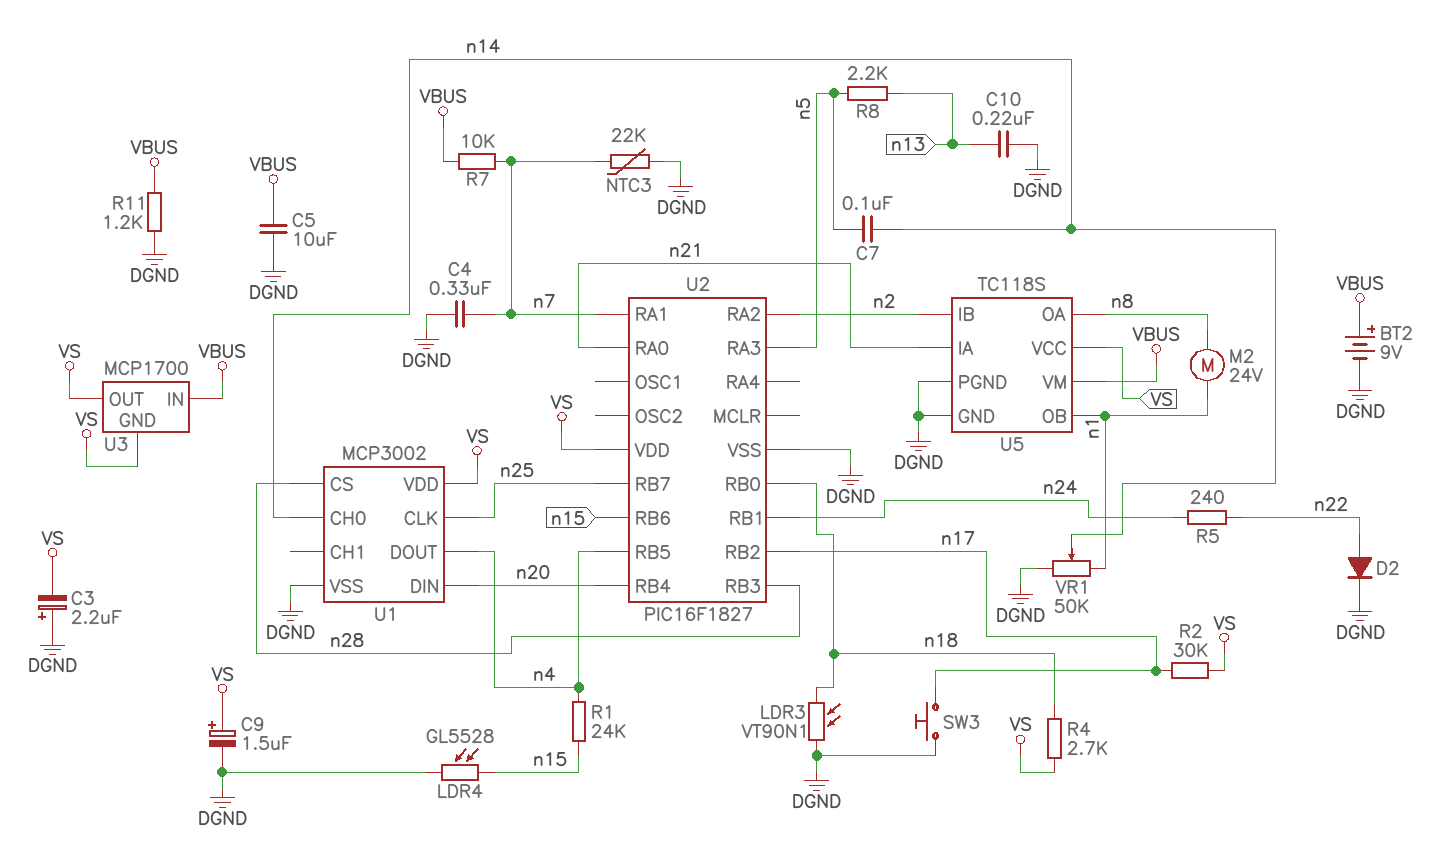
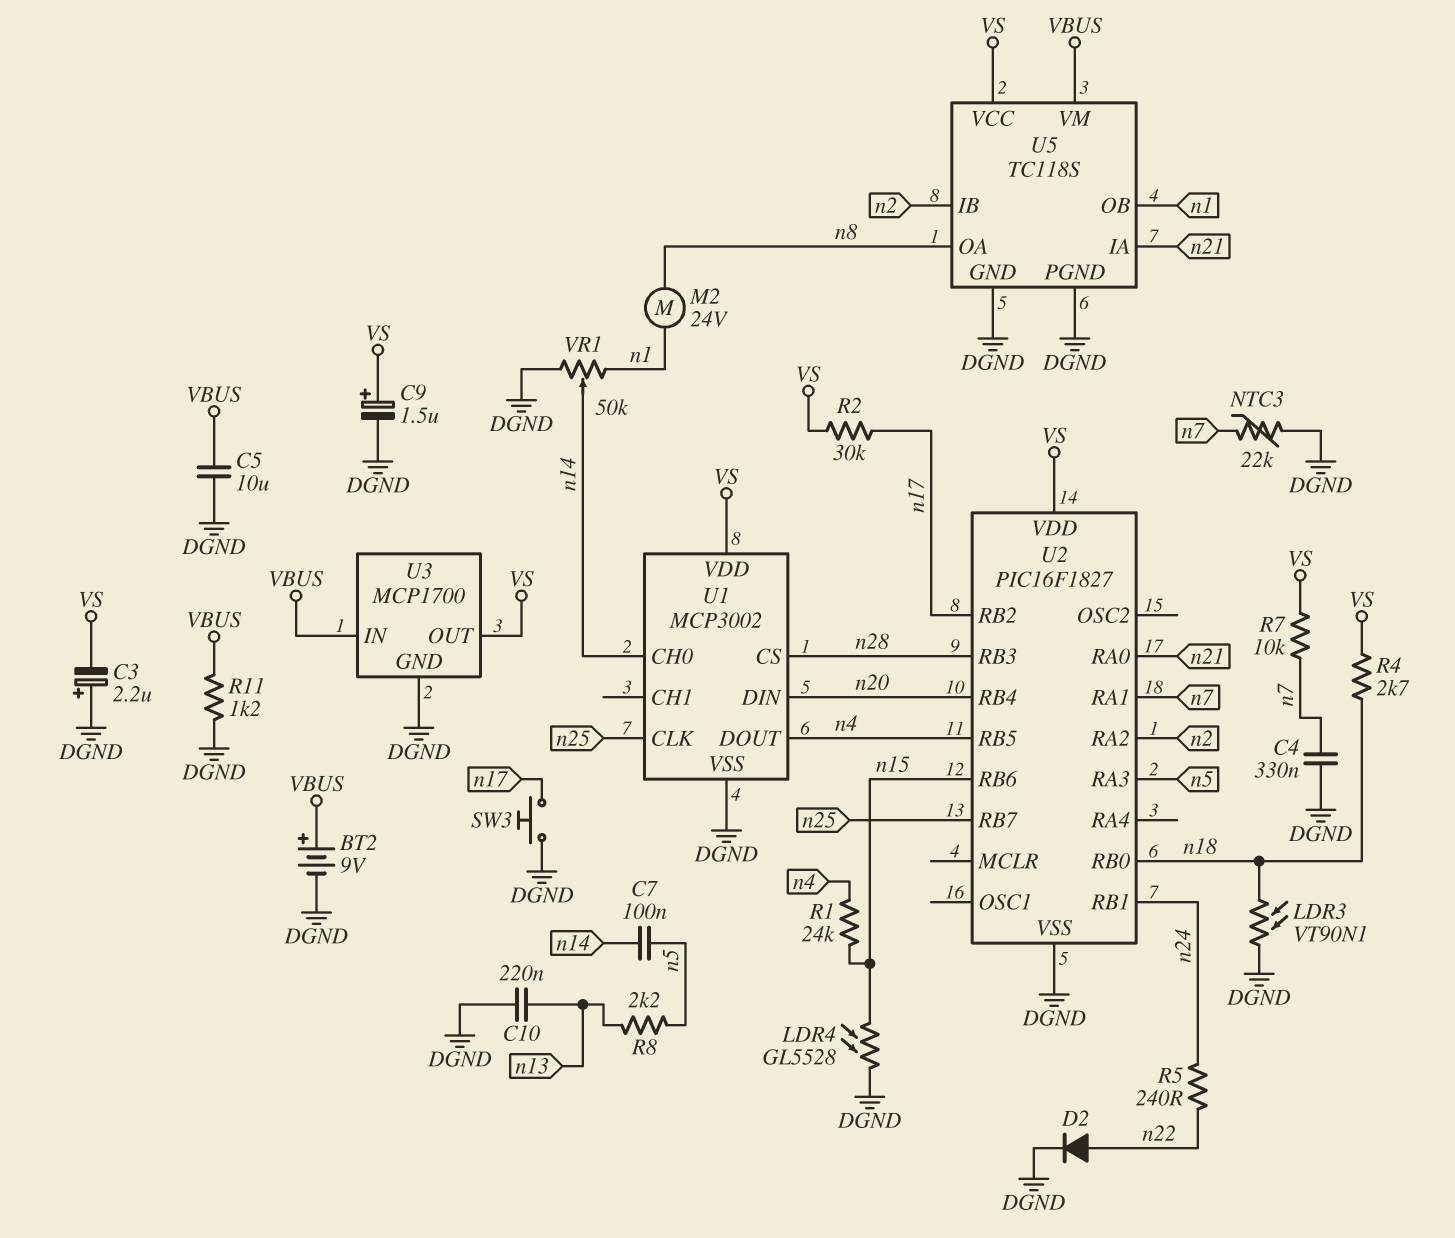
R7: 10k (VBUS, n7) -> 10k (VS, n7)
U3 pin GND: VS -> DGND

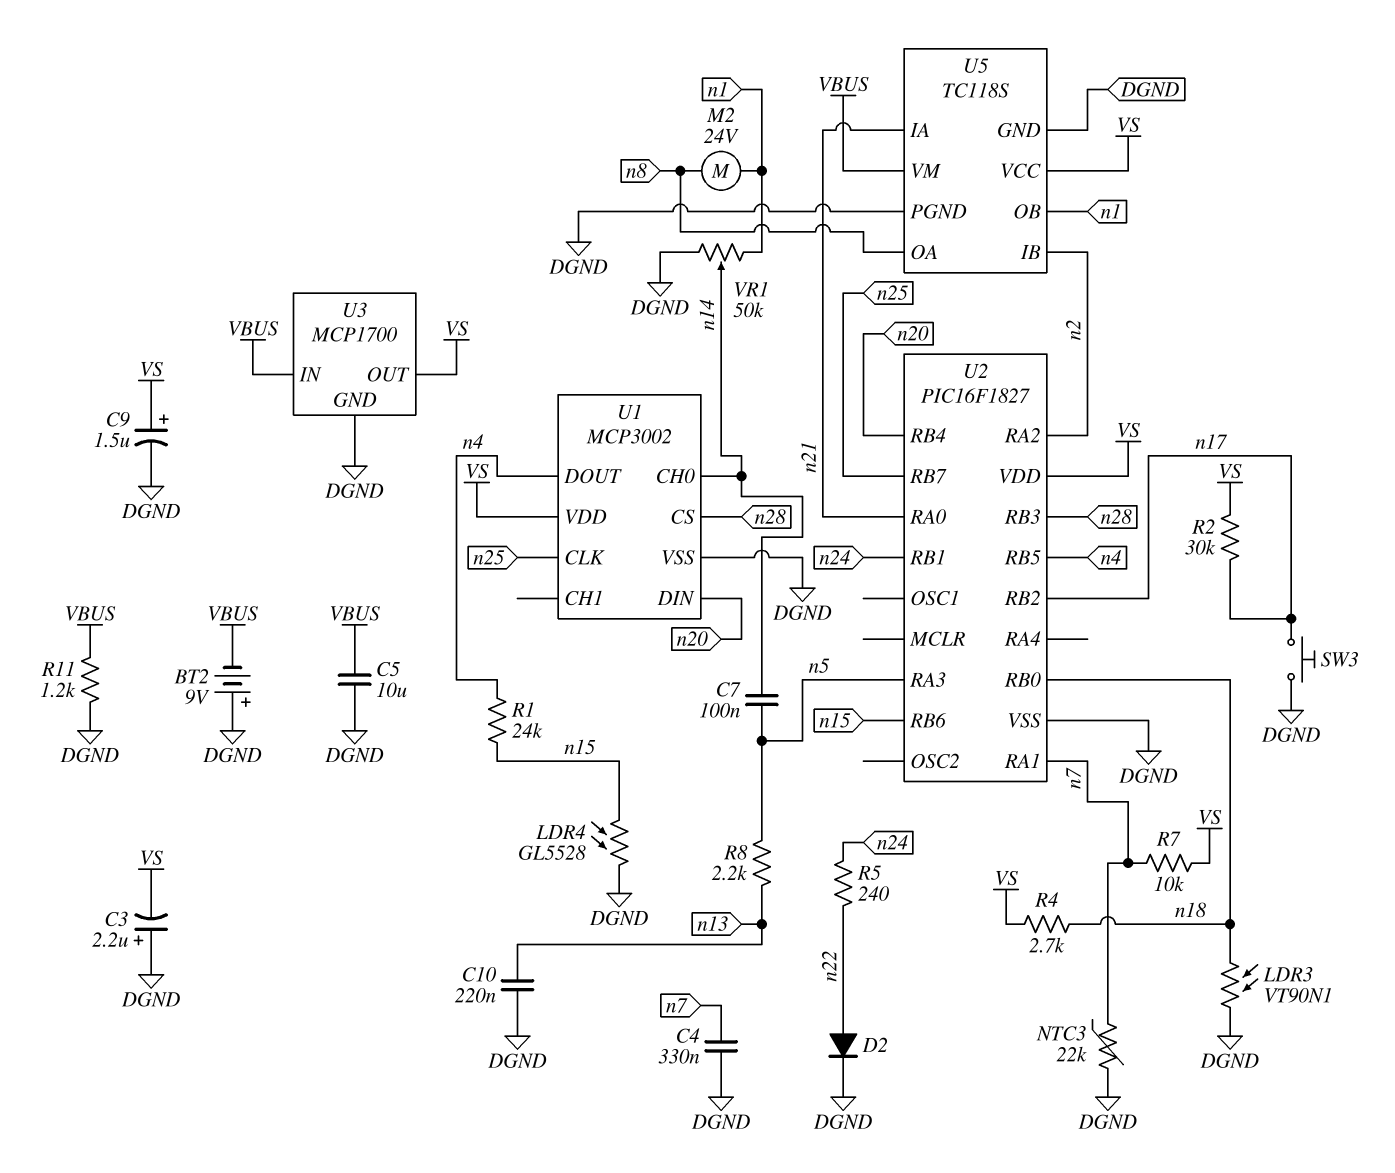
BT2: 9V (plus VBUS, minus DGND) -> 9V (plus DGND, minus VBUS)

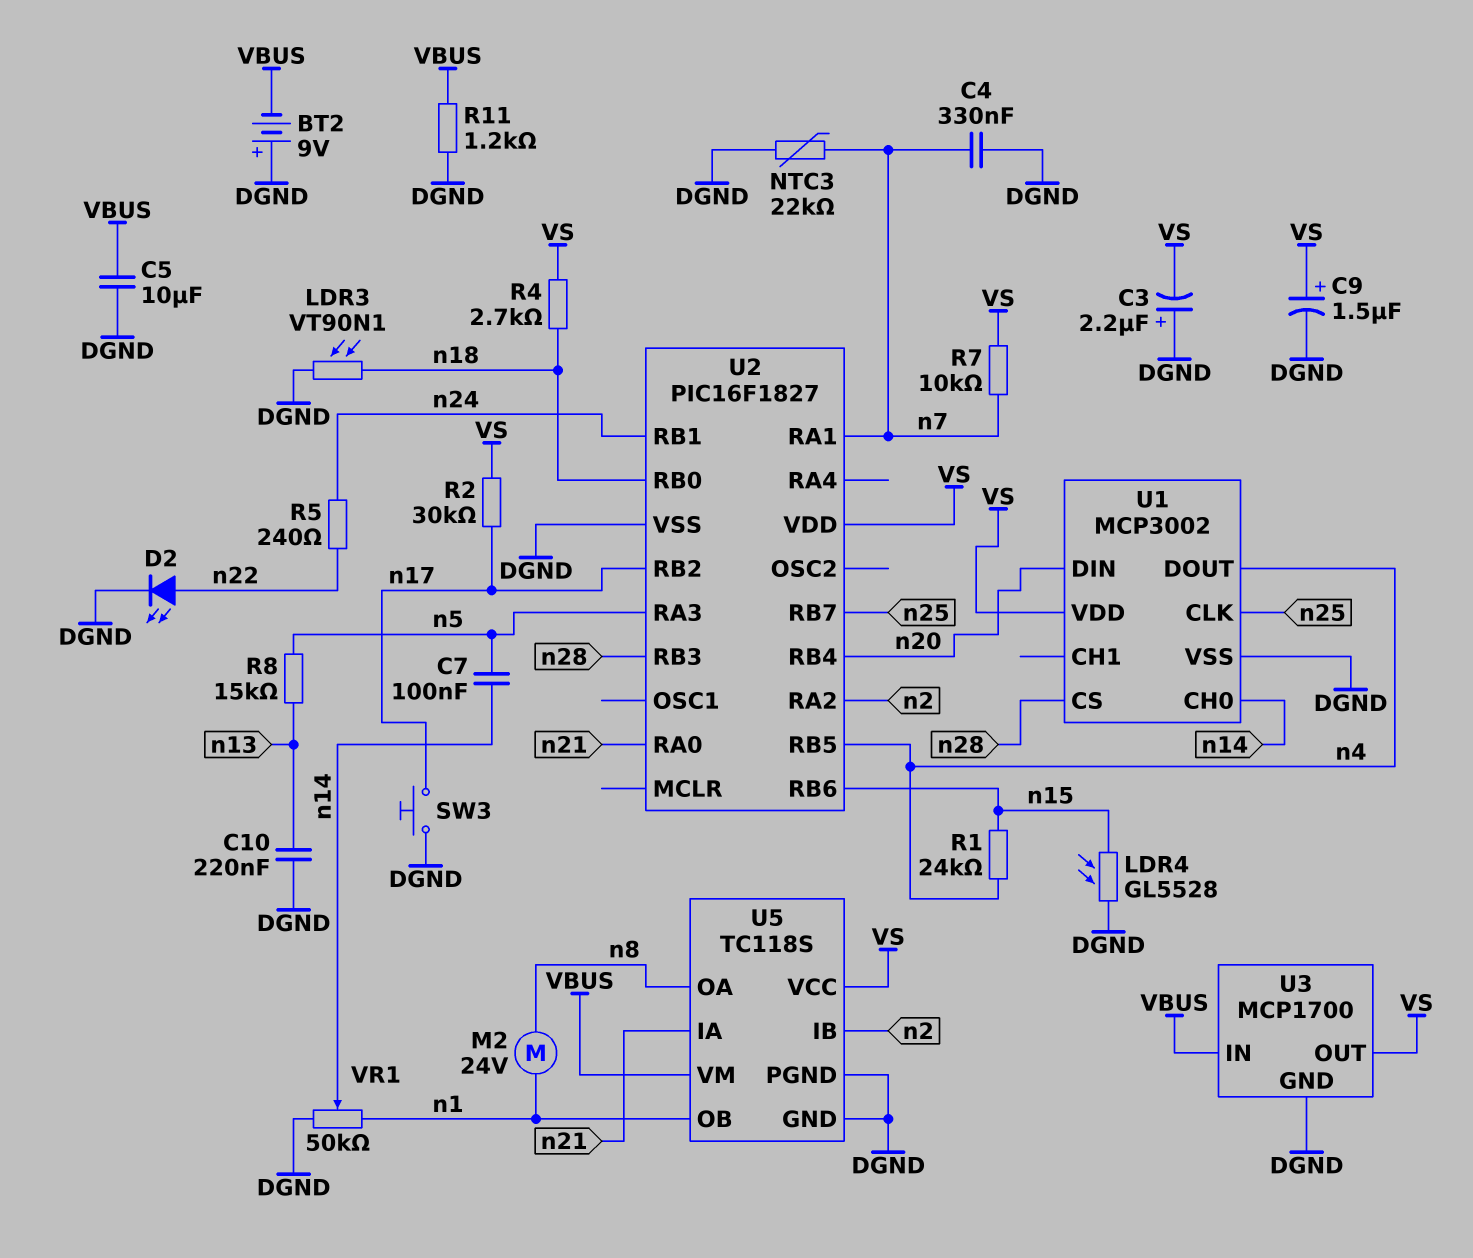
D2: diode (A n22, K DGND) -> LED (A n22, K DGND)
R8: 2.2k (n5, n13) -> 15k (n5, n13)

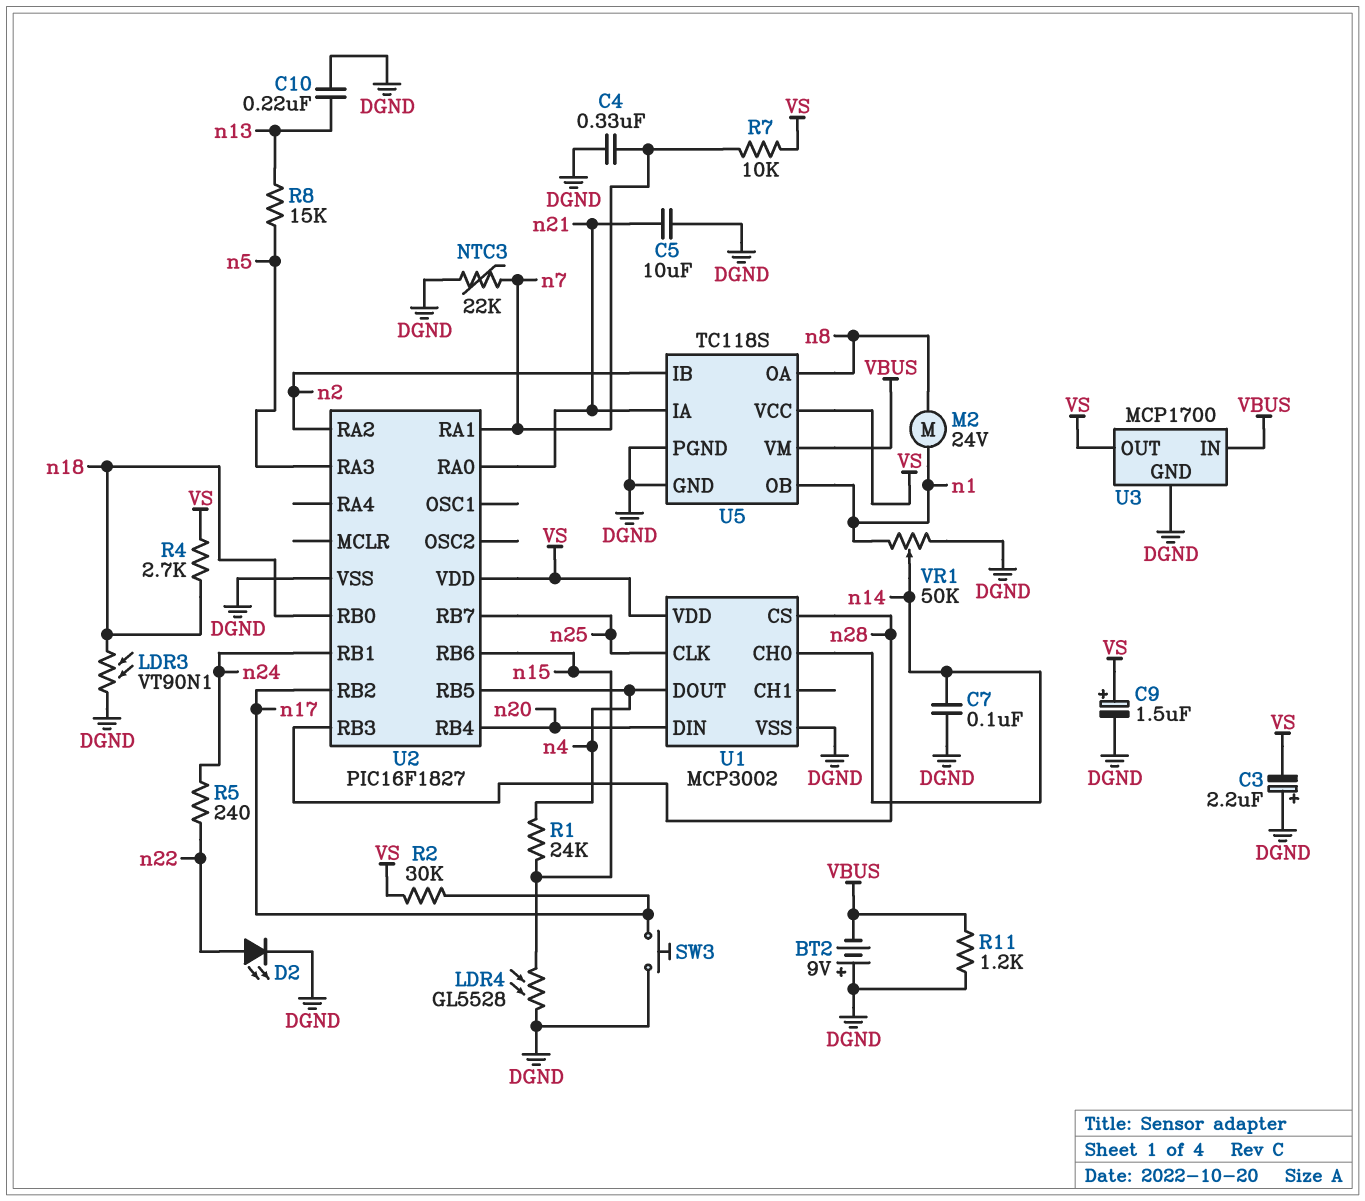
C5: 10uF (DGND, VBUS) -> 10uF (DGND, n21)
C7: 100nF (n5, n14) -> 100nF (DGND, n14)

